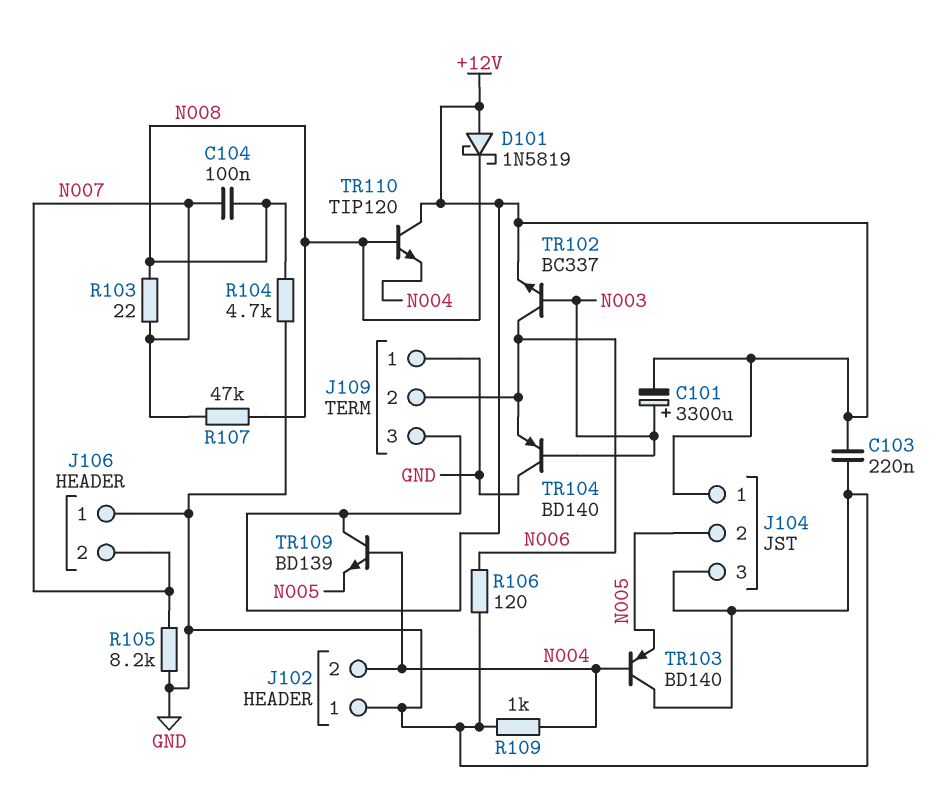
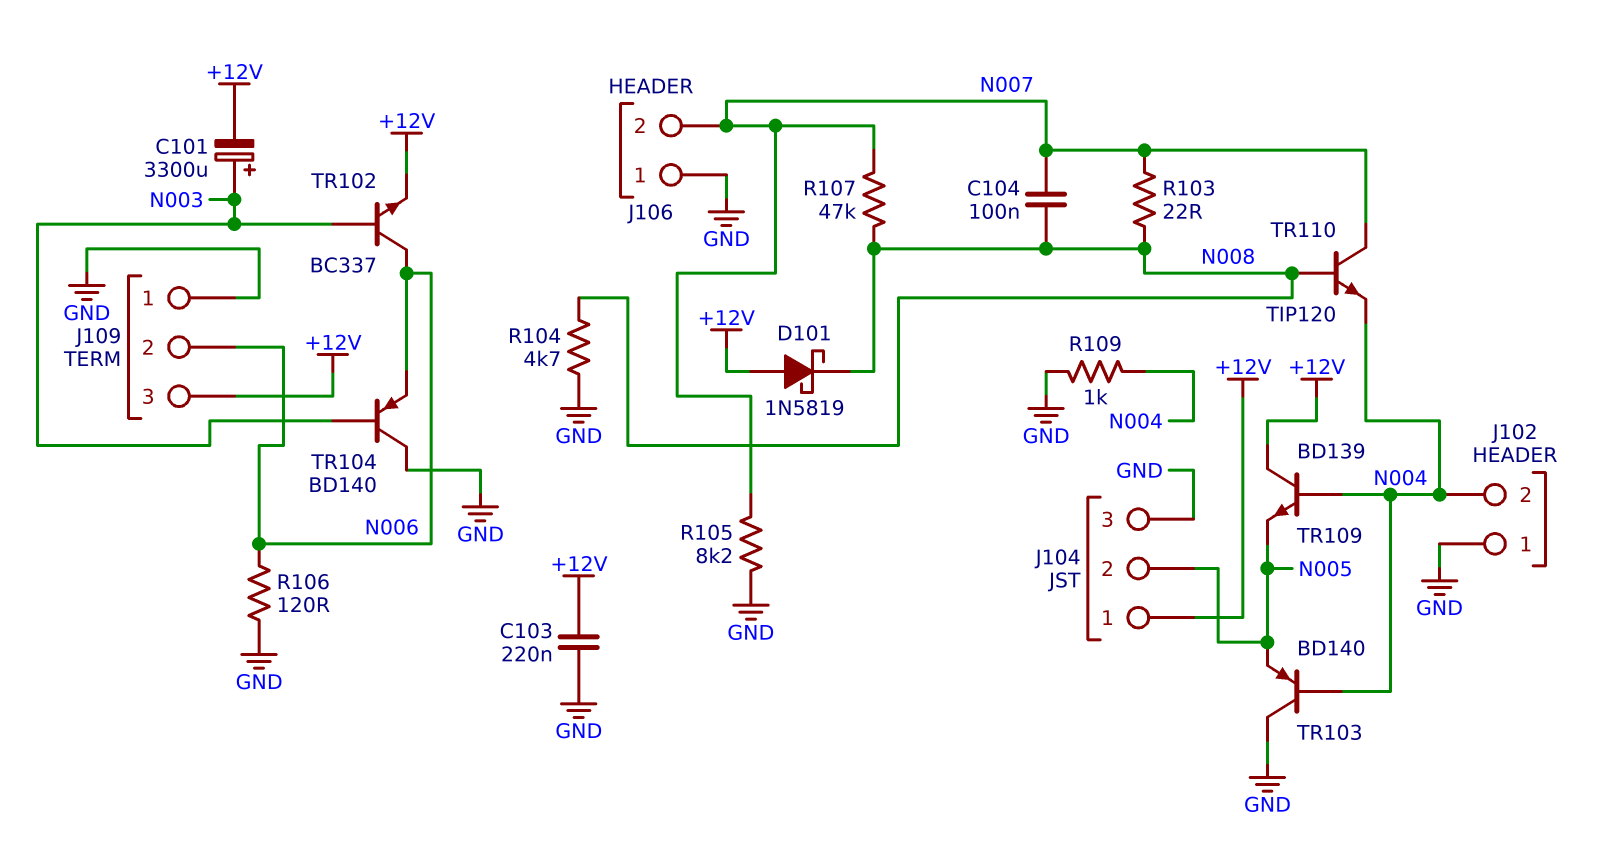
TR110: NPN TIP120 (B N008, C +12V, E N004) -> NPN TIP120 (B N008, C N007, E N004)

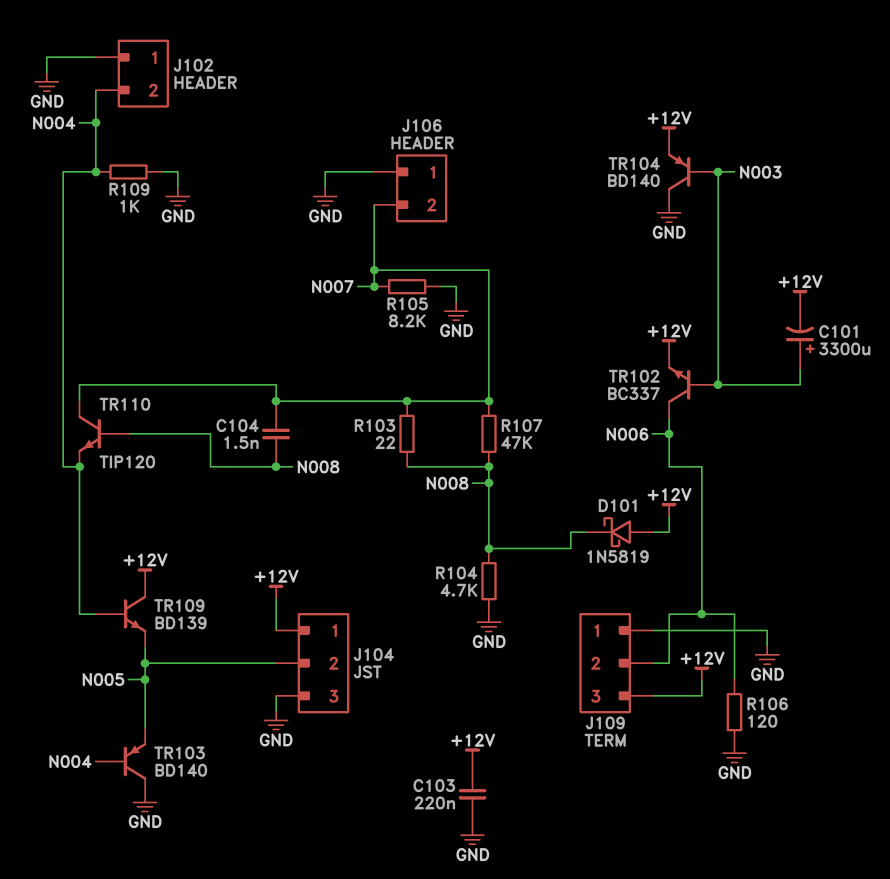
C104: 100nF (N007, N008) -> 1.5nF (N007, N008)
TR104: PNP BD140 (B N003, C GND, E N006) -> PNP BD140 (B N003, C GND, E +12V)

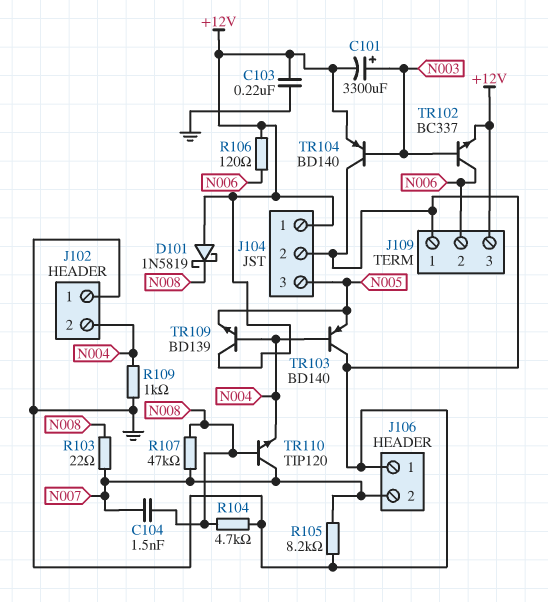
J104 pin 2: N005 -> GND
J104 pin 3: GND -> N005
R106: 120 (GND, N006) -> 120 (+12V, N006)

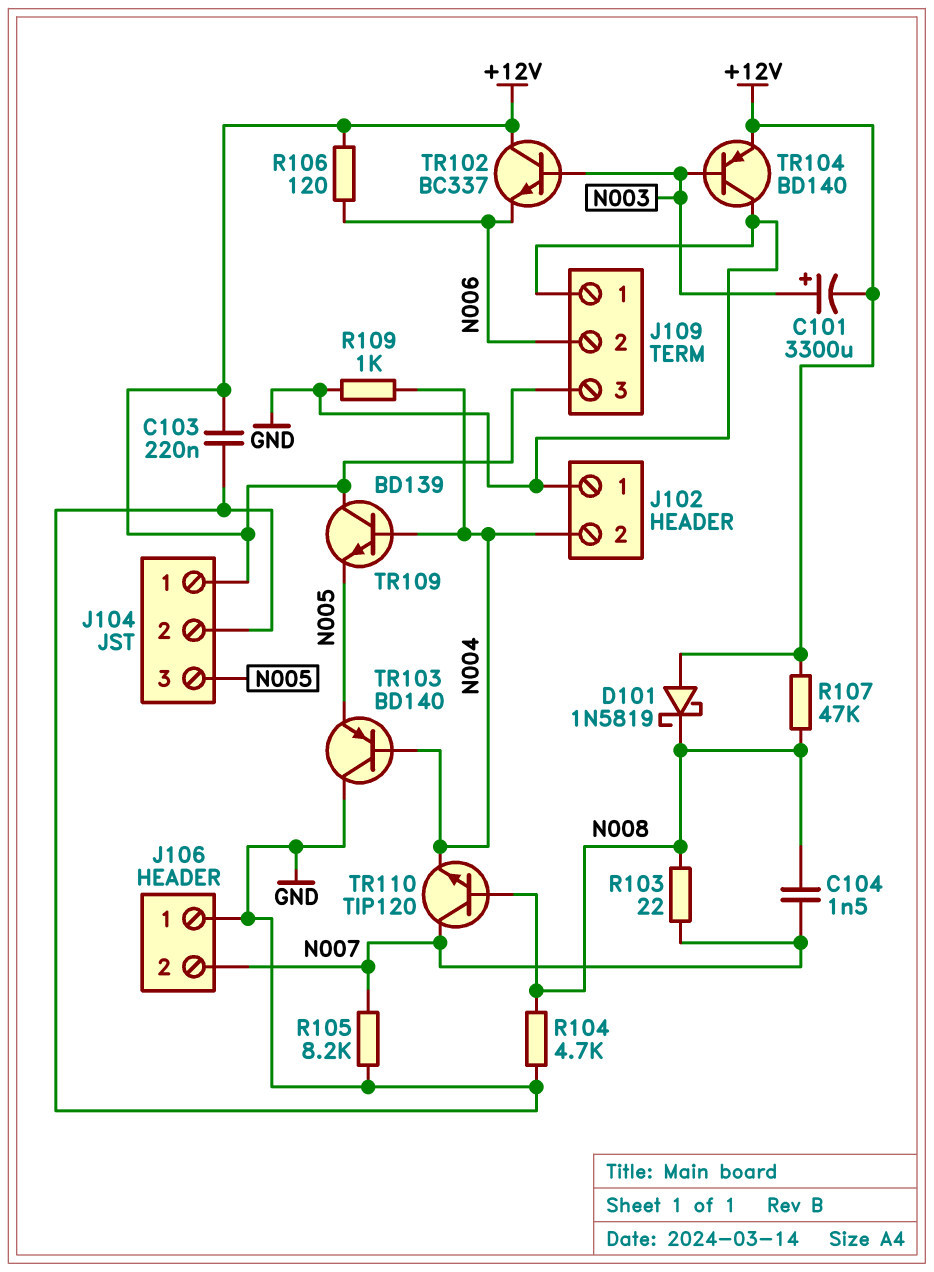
R107: 47k (N007, N008) -> 47k (+12V, N008)
TR102: NPN BC337 (B N003, C N006, E +12V) -> NPN BC337 (B N003, C +12V, E N006)

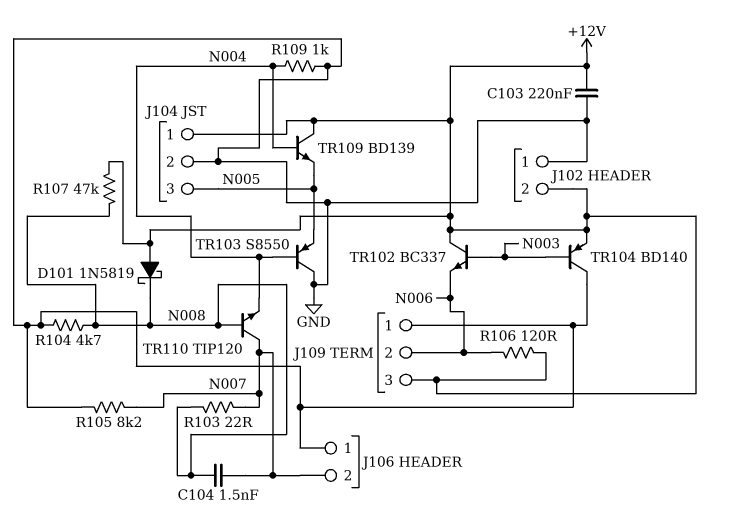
C101: 3300uF (plus N003, minus +12V) -> none
J102 pin 2: N004 -> +12V
TR103: PNP BD140 (B N004, C GND, E N005) -> PNP S8550 (B N004, C GND, E N005)

